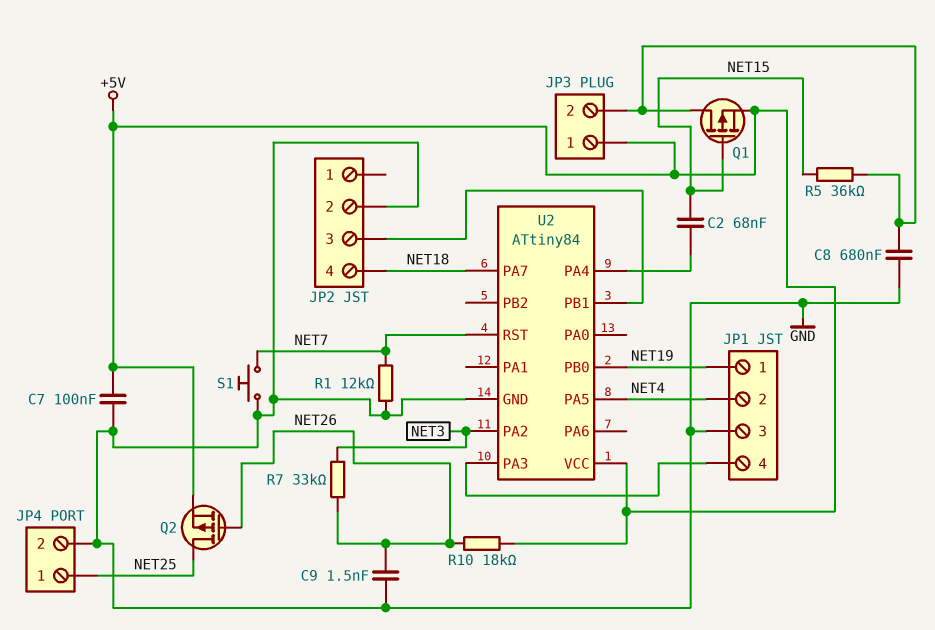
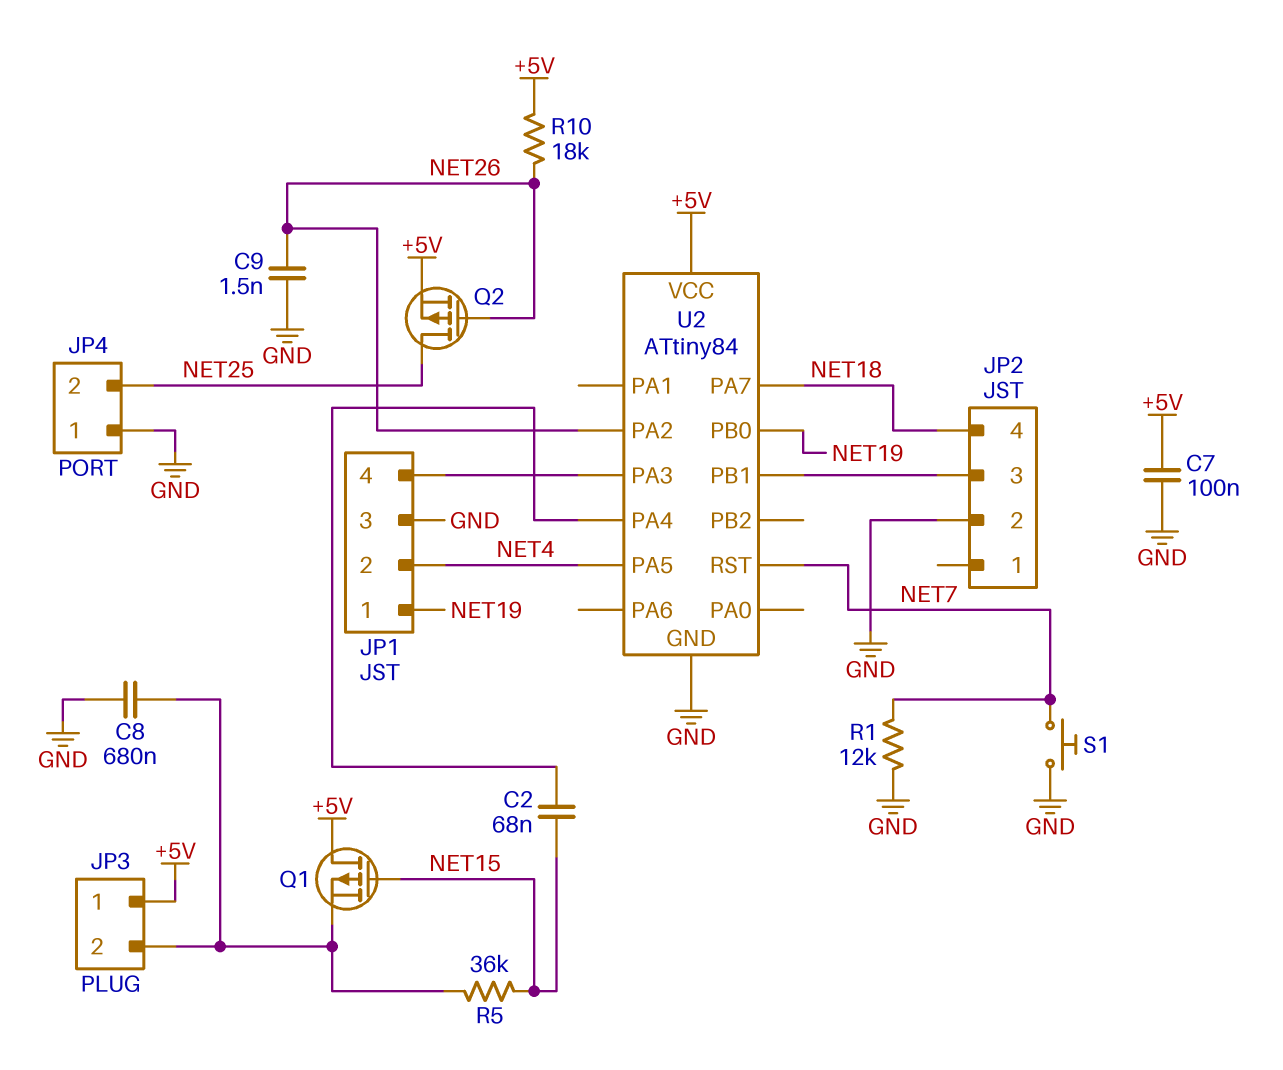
JP4 pin 1: NET25 -> GND
JP4 pin 2: GND -> NET25
Q1: PMOS (G NET15, D JP3/2, S +5V) -> PMOS (G NET15, D +5V, S JP3/2)
R7: 33k (NET3, NET26) -> none
U2 pin PA2: NET3 -> NET26

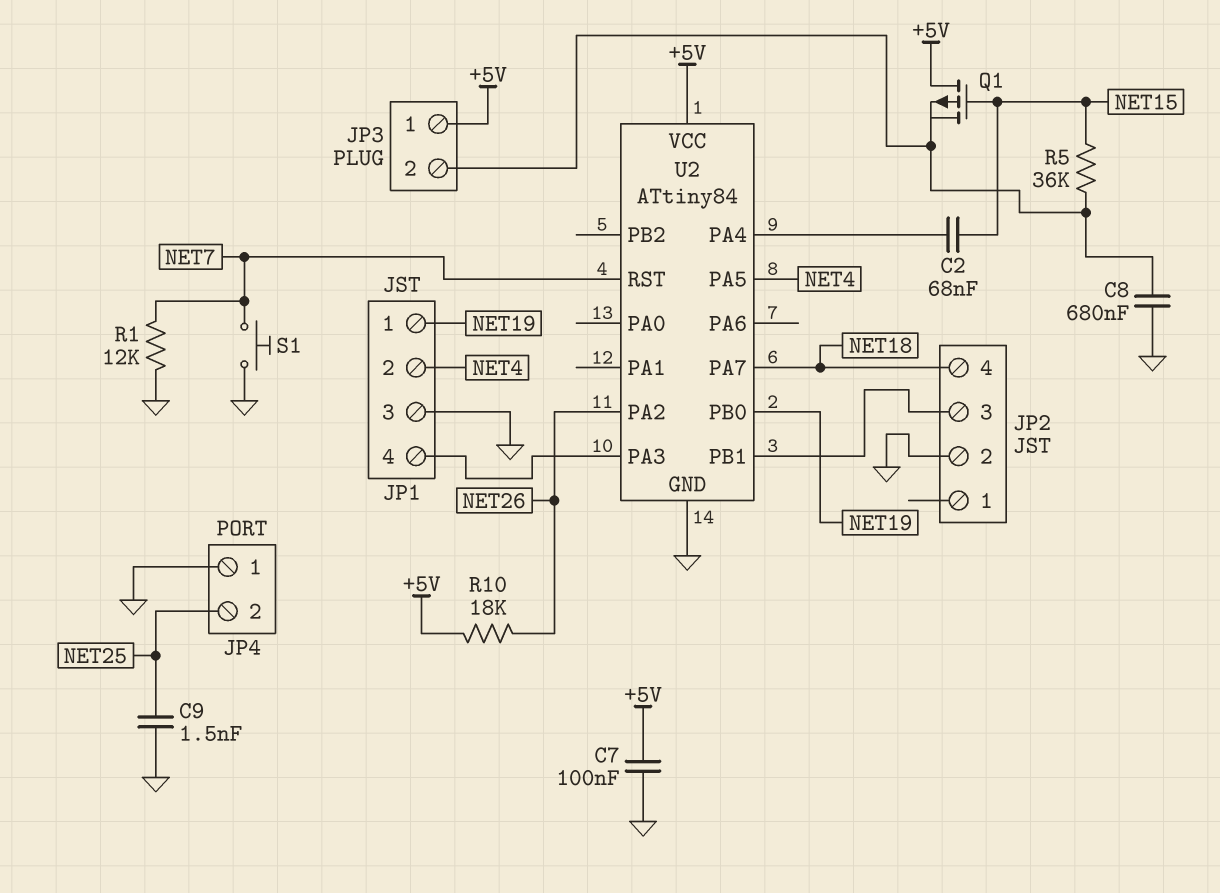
C9: 1.5nF (GND, NET26) -> 1.5nF (GND, NET25)
Q2: PMOS (G NET26, D NET25, S +5V) -> none

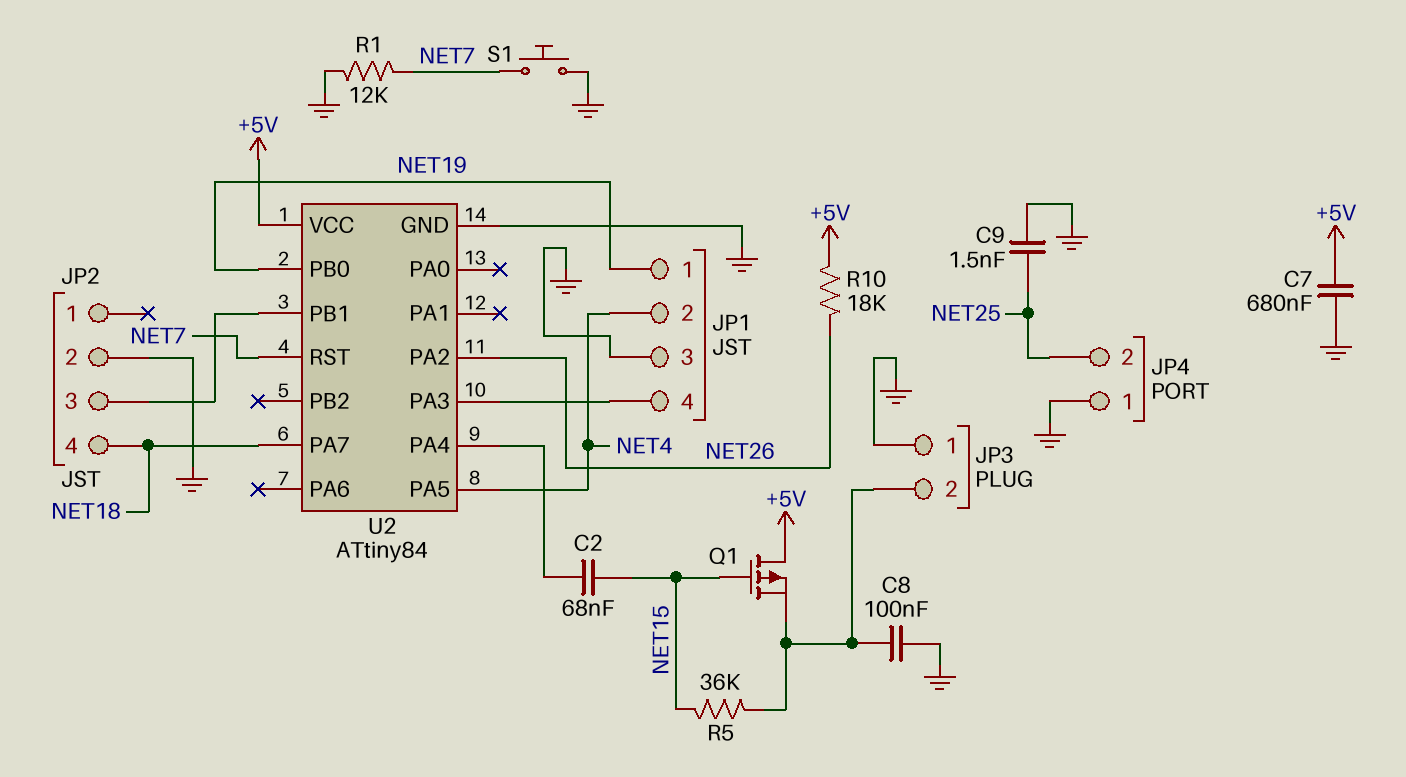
C7: 100nF (+5V, GND) -> 680nF (+5V, GND)
C8: 680nF (GND, JP3/2) -> 100nF (GND, JP3/2)
JP3 pin 1: +5V -> GND

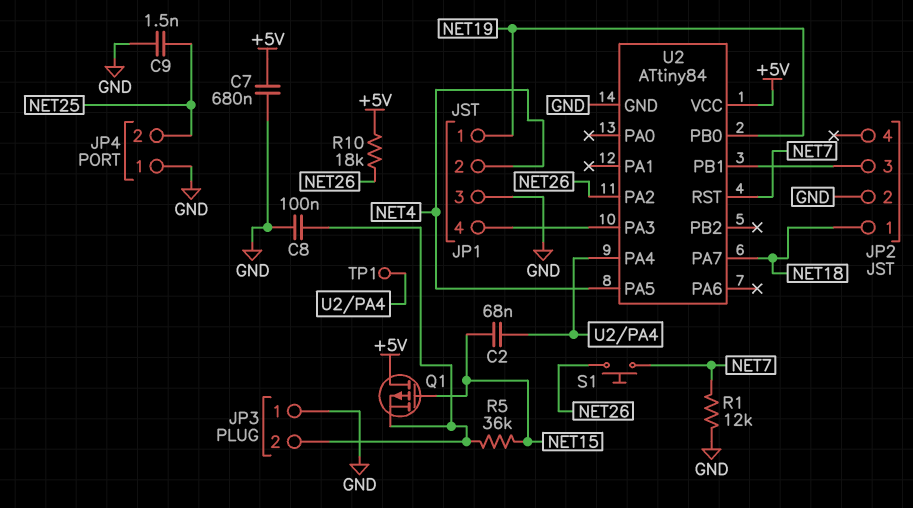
JP2 pin 1: none -> NET18
JP2 pin 4: NET18 -> none
S1: button (GND, NET7) -> button (NET7, NET26)
TP1: none -> test point (U2/PA4)

